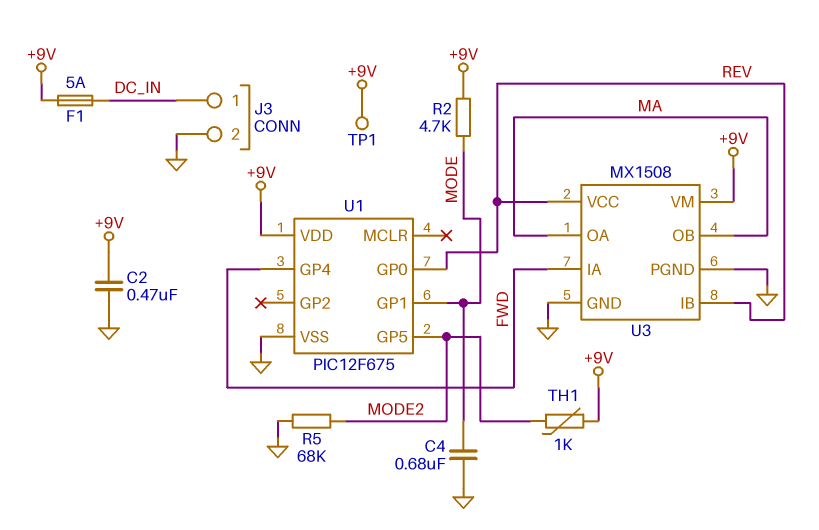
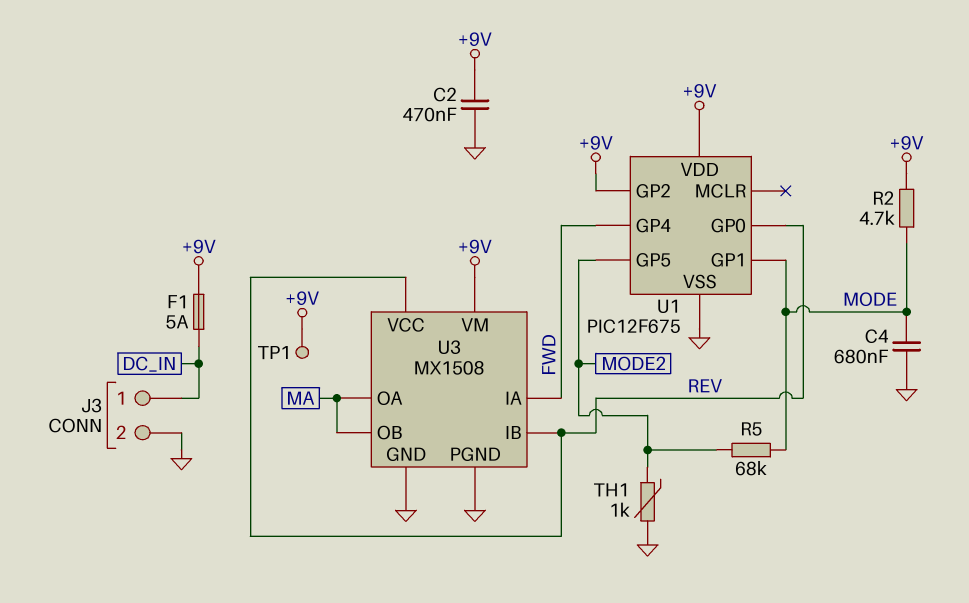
R5: 68k (GND, MODE2) -> 68k (MODE, MODE2)
TH1: 1k (+9V, MODE2) -> 1k (GND, MODE2)
U1 pin GP2: none -> +9V

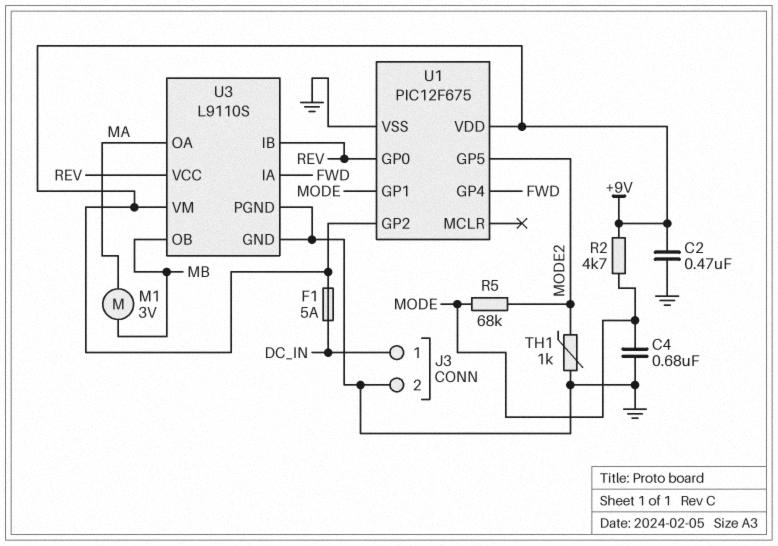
M1: none -> motor 3V (MA, MB)
TP1: test point (+9V) -> none
U3: MX1508 -> L9110S
U3 pin OB: MA -> MB

